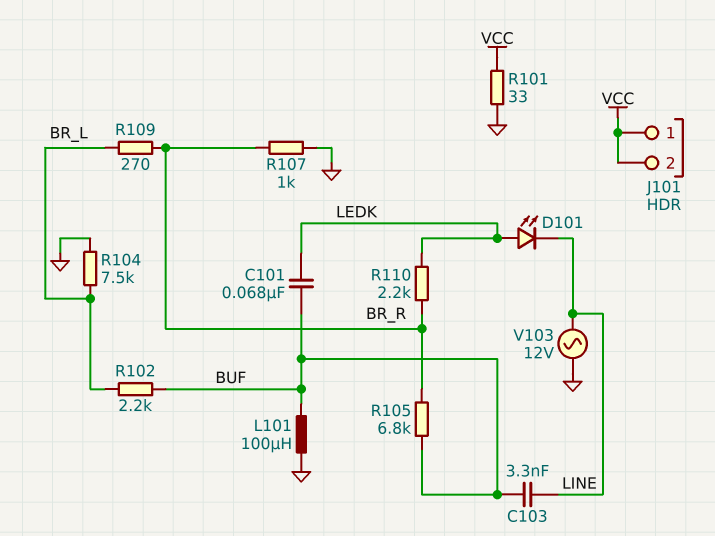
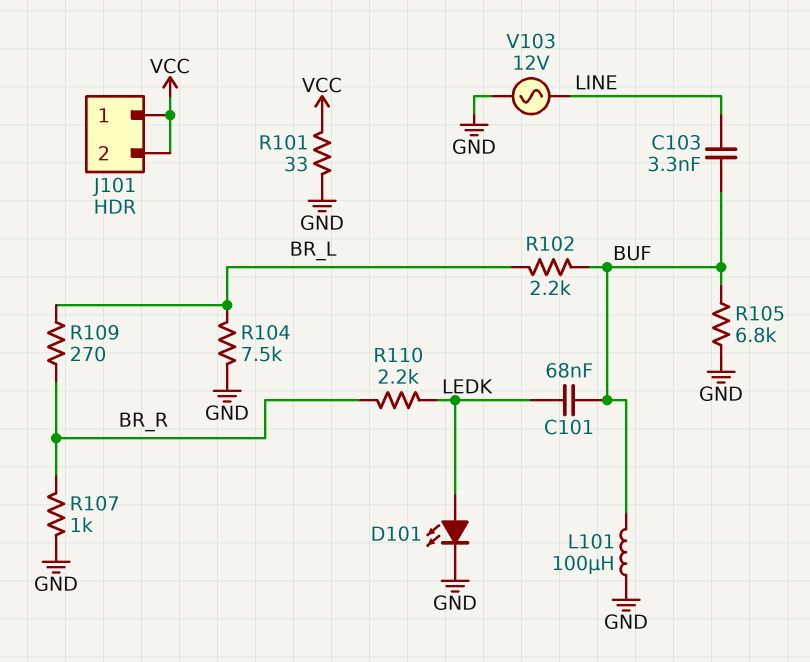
D101: LED (A LEDK, K LINE) -> LED (A LEDK, K GND)
R105: 6.8k (BR_R, BUF) -> 6.8k (BUF, GND)

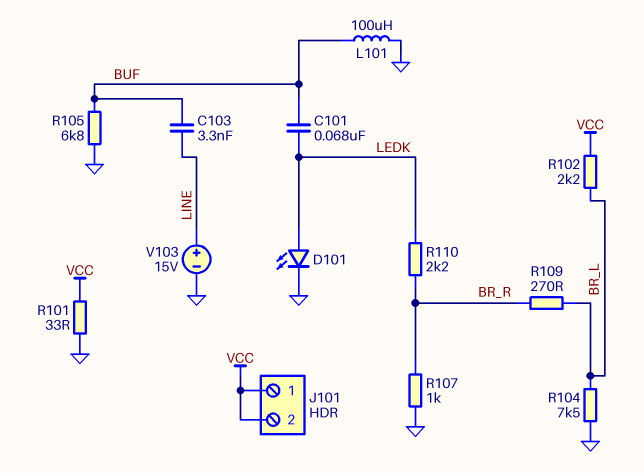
R102: 2.2k (BR_L, BUF) -> 2.2k (BR_L, VCC)
V103: AC 12V (GND, LINE) -> 15V (plus LINE, minus GND)

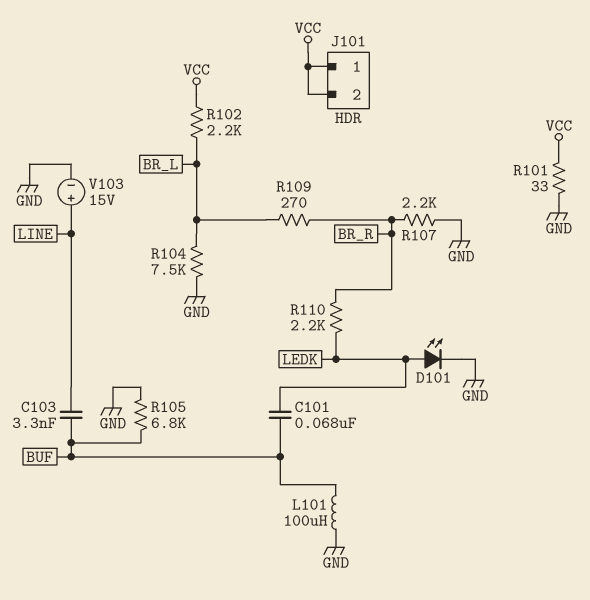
R107: 1k (BR_R, GND) -> 2.2k (BR_R, GND)

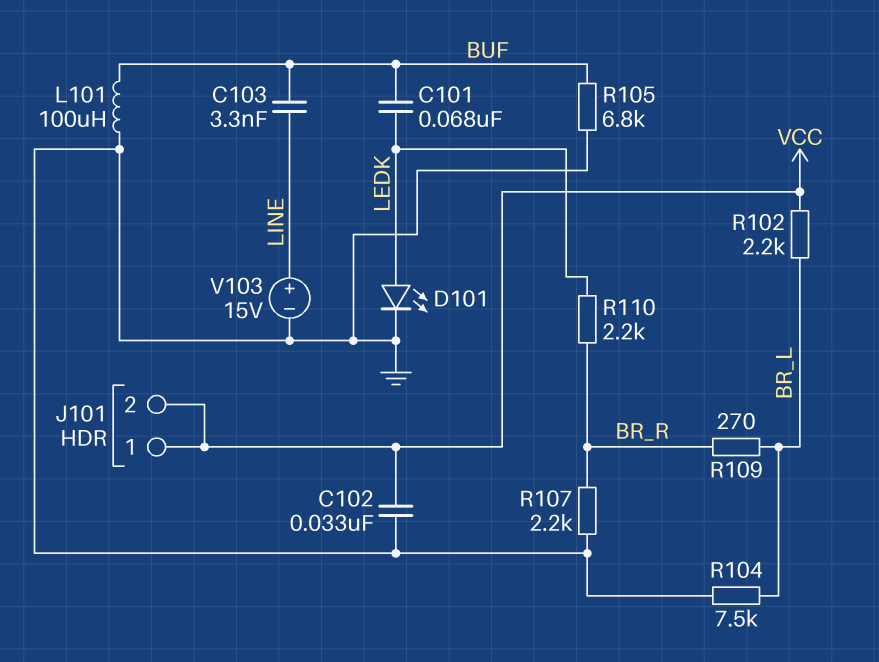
C102: none -> 33nF (GND, VCC)
R101: 33 (GND, VCC) -> none

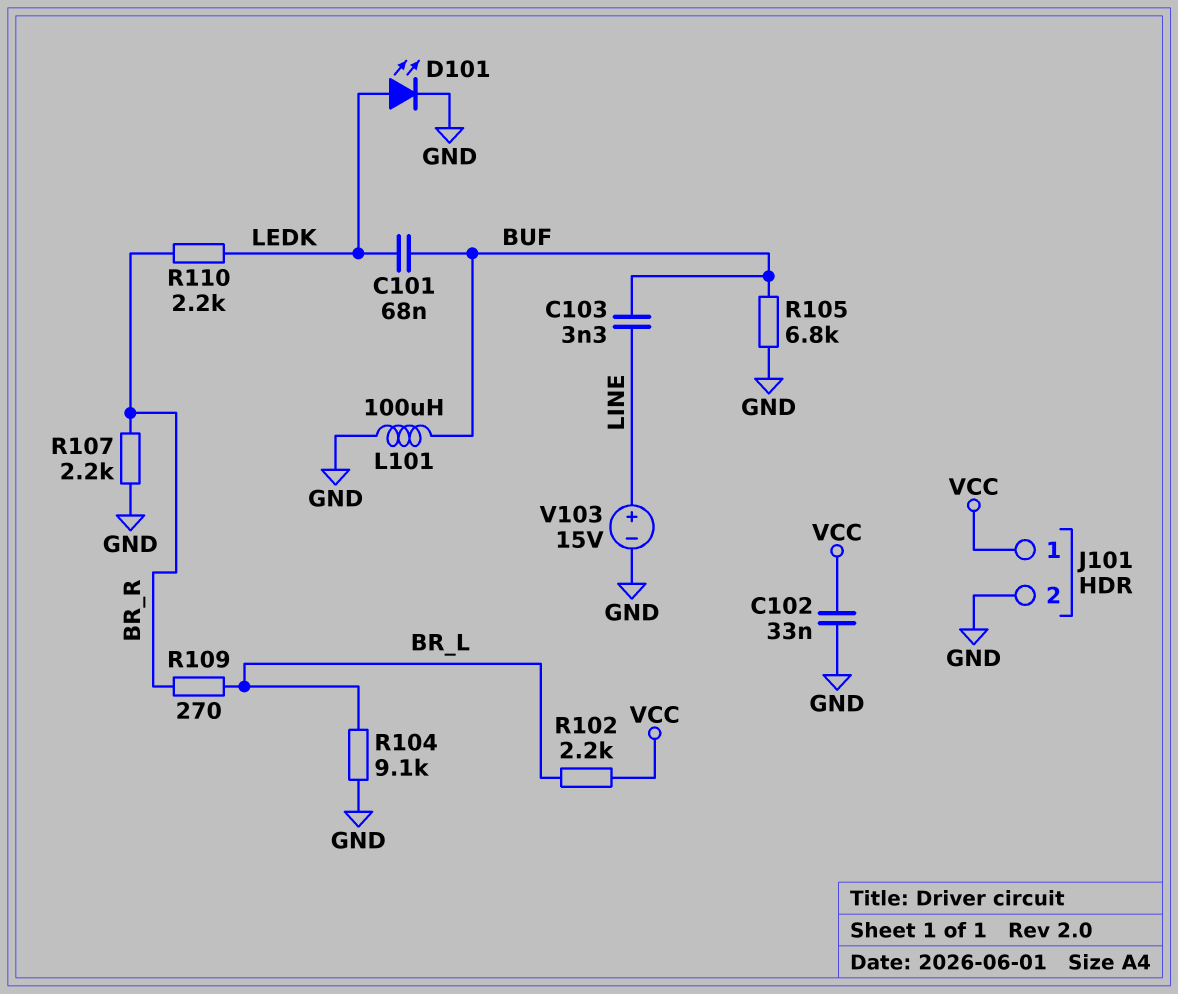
J101 pin 2: VCC -> GND
R104: 7.5k (BR_L, GND) -> 9.1k (BR_L, GND)

